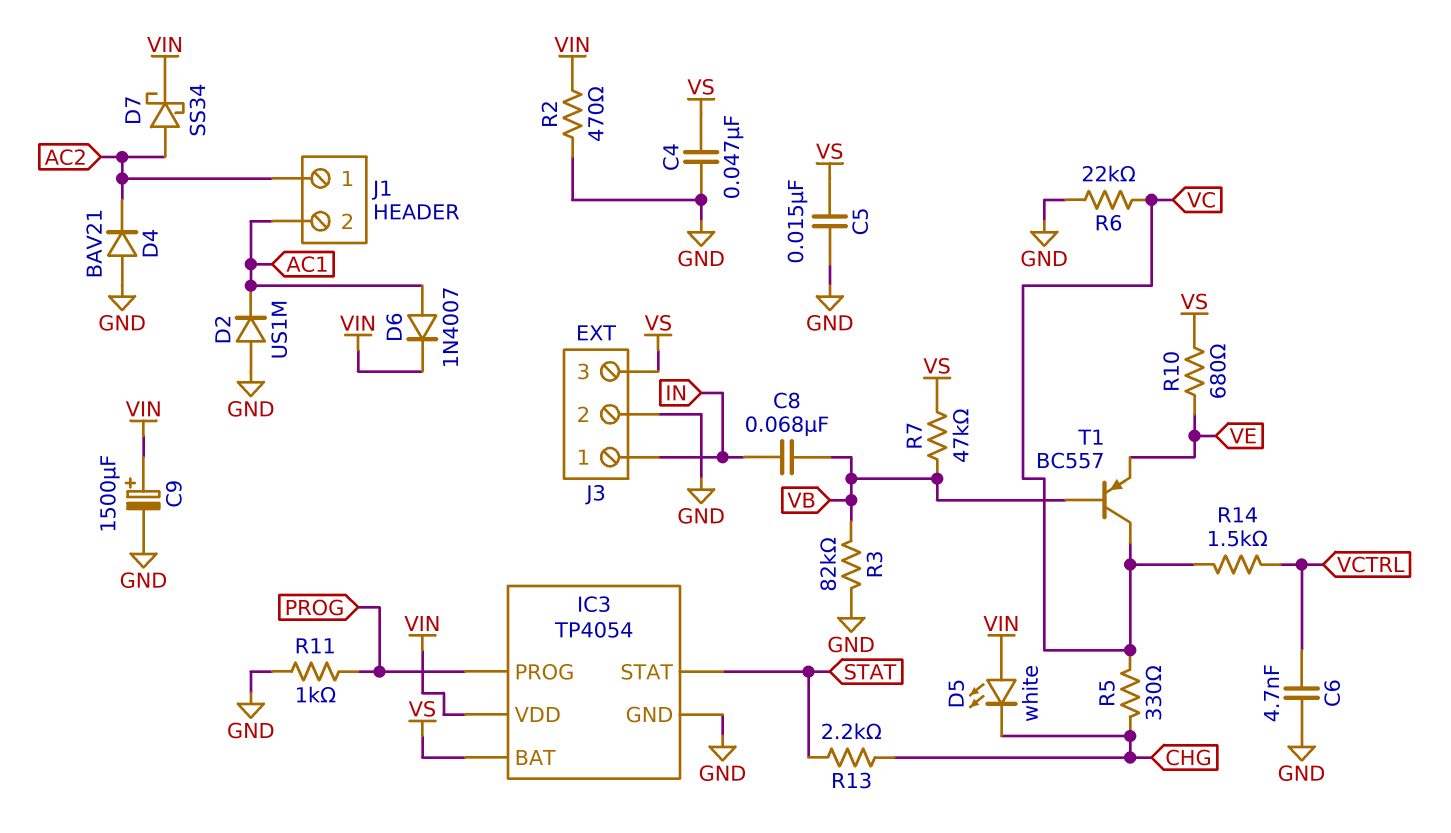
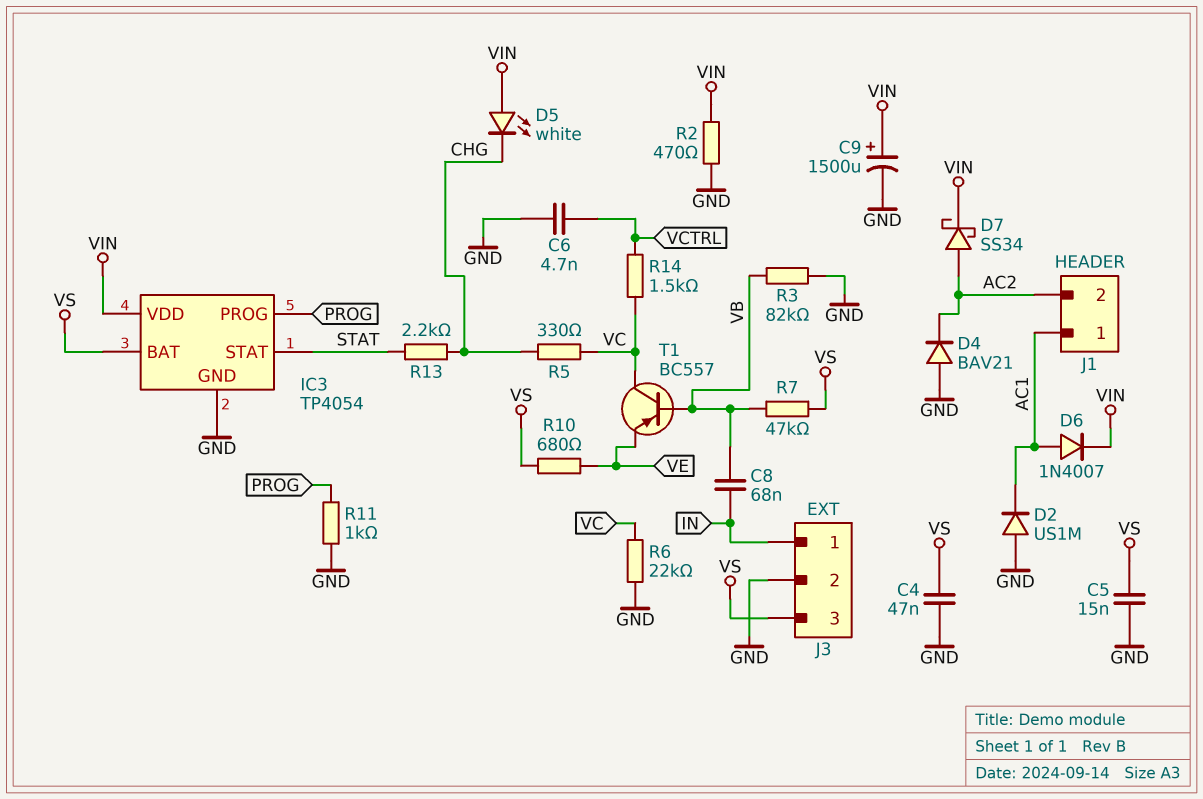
J1 pin 1: AC2 -> AC1
J1 pin 2: AC1 -> AC2

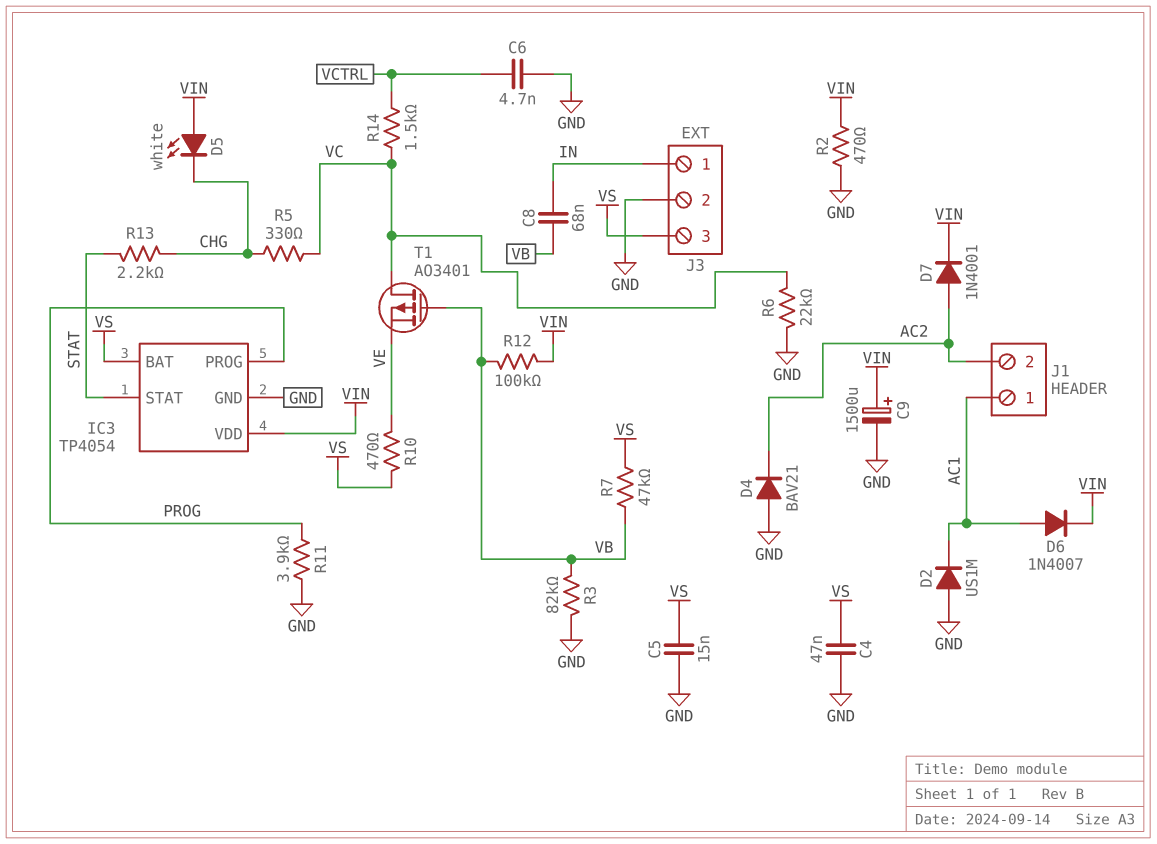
D7: schottky SS34 (A AC2, K VIN) -> diode 1N4001 (A AC2, K VIN)
R10: 680 (VE, VS) -> 470 (VE, VS)
R11: 1k (GND, PROG) -> 3.9k (GND, PROG)
R12: none -> 100k (VB, VIN)
T1: PNP BC557 (B VB, C VC, E VE) -> PMOS AO3401 (G VB, D VC, S VE)

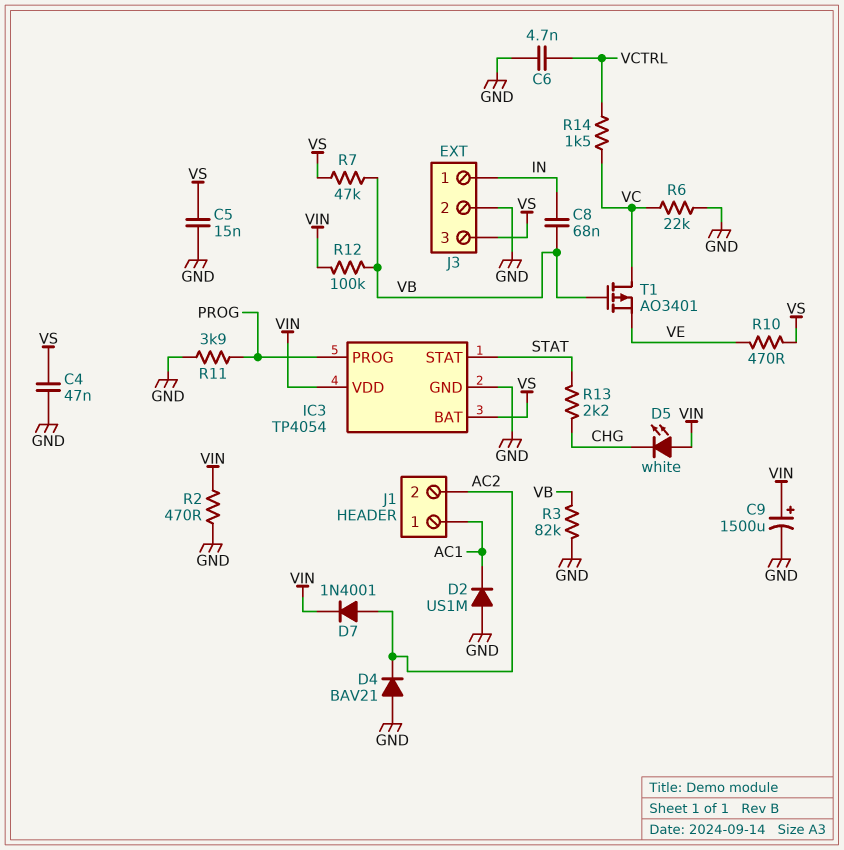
D6: diode 1N4007 (A AC1, K VIN) -> none
R5: 330 (CHG, VC) -> none

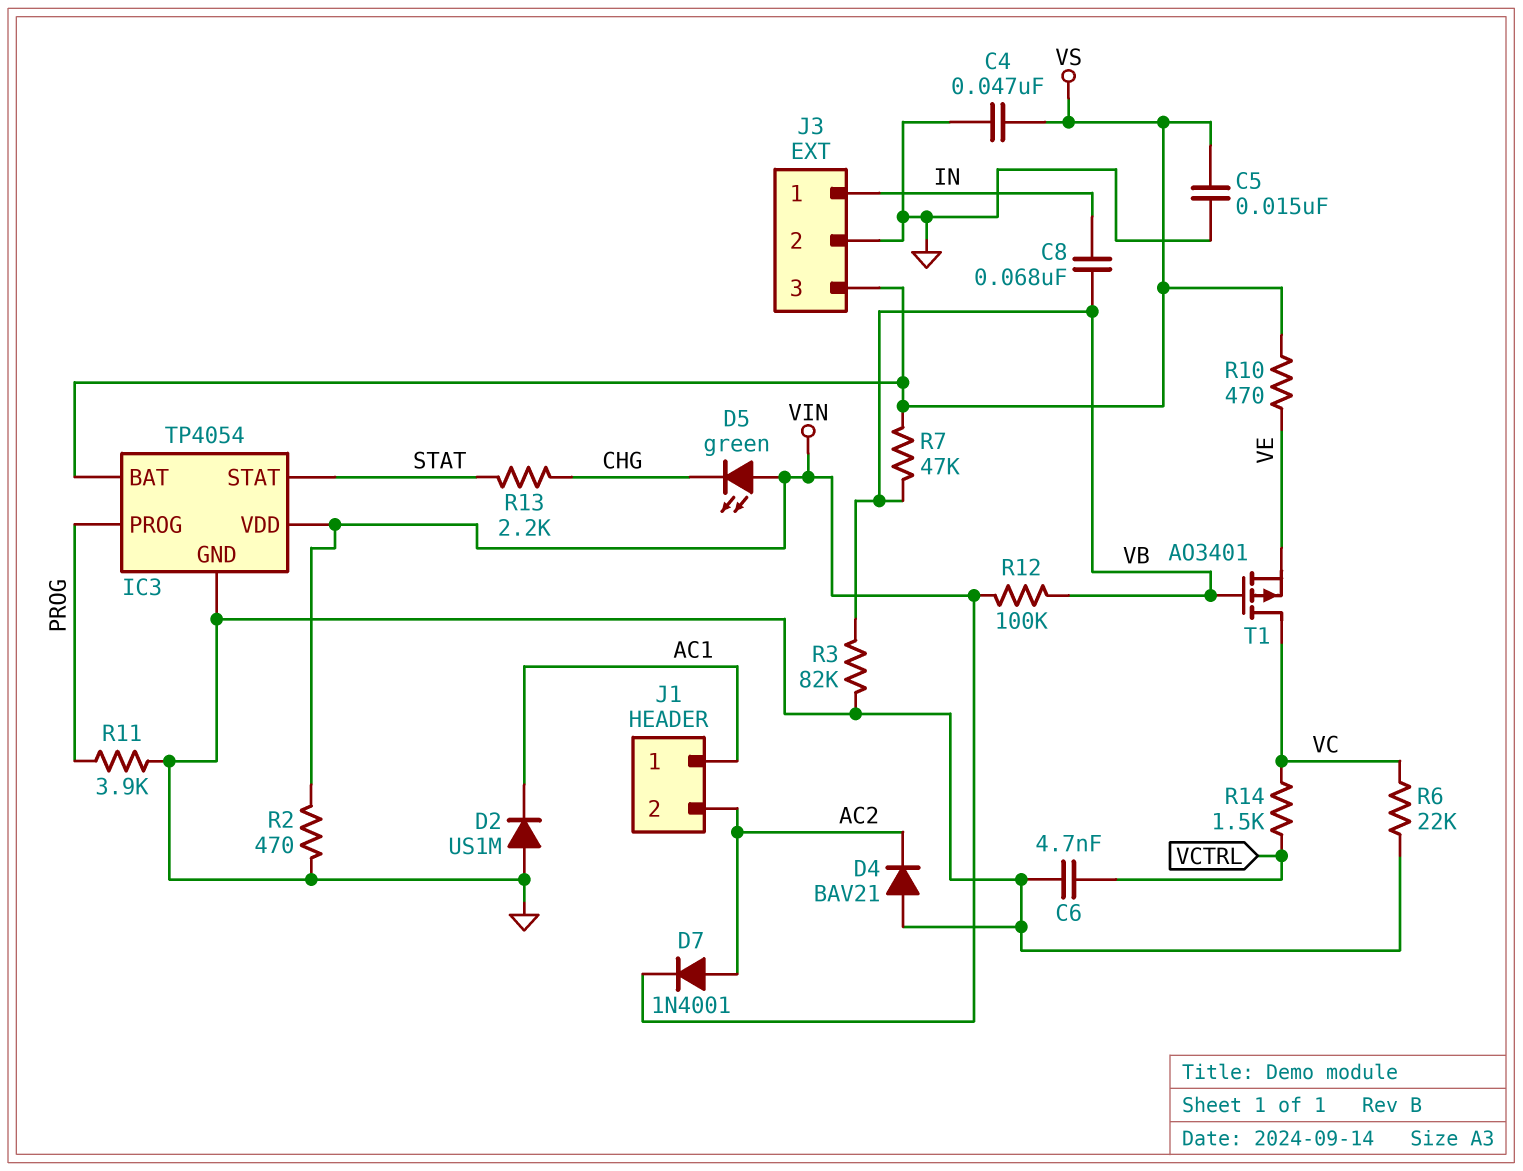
C9: 1500uF (plus VIN, minus GND) -> none
D5: LED white (A VIN, K CHG) -> LED green (A VIN, K CHG)

